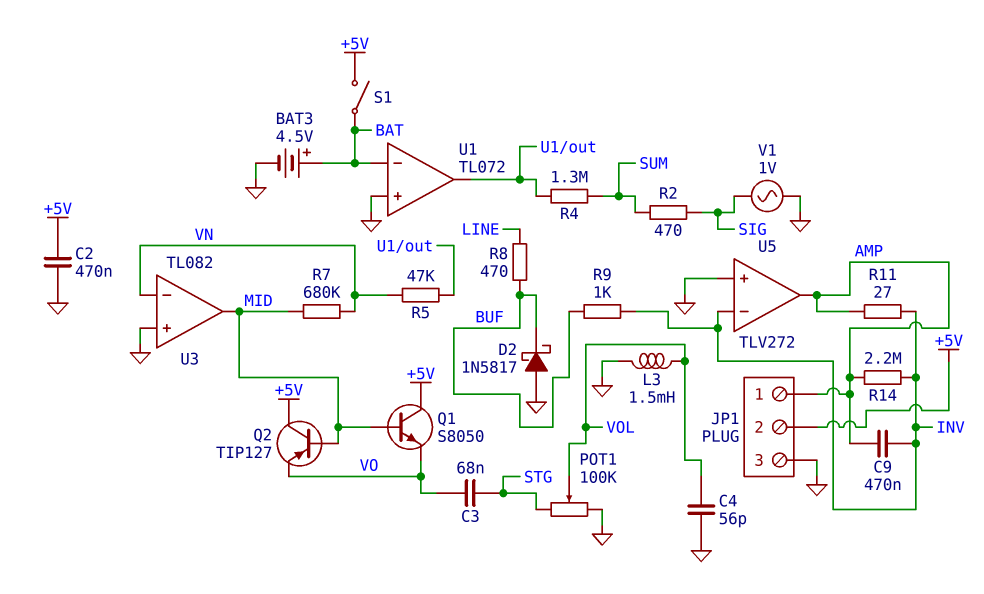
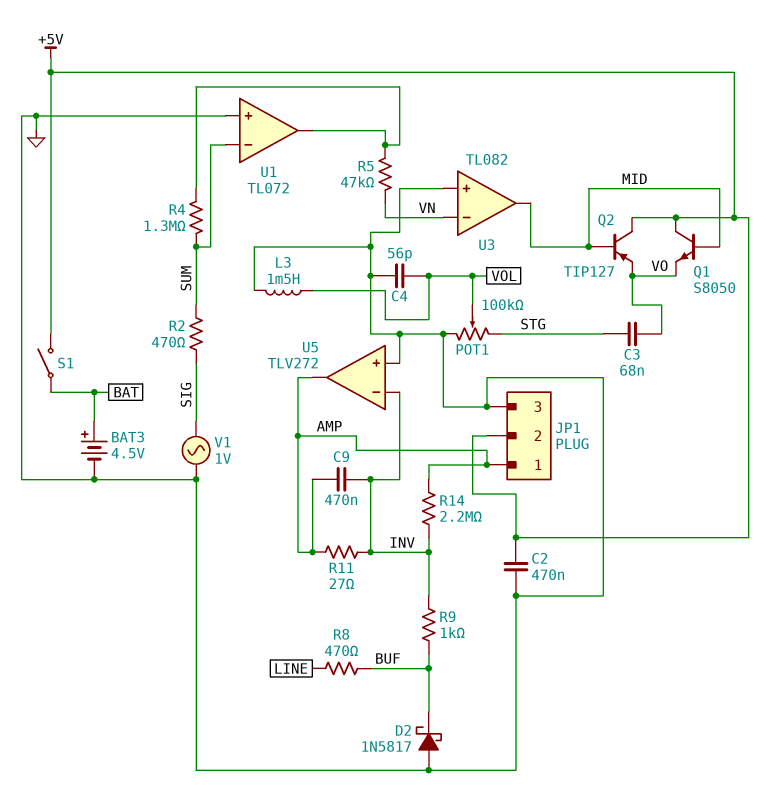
R7: 680k (MID, VN) -> none
U1 pin in-: BAT -> SUM

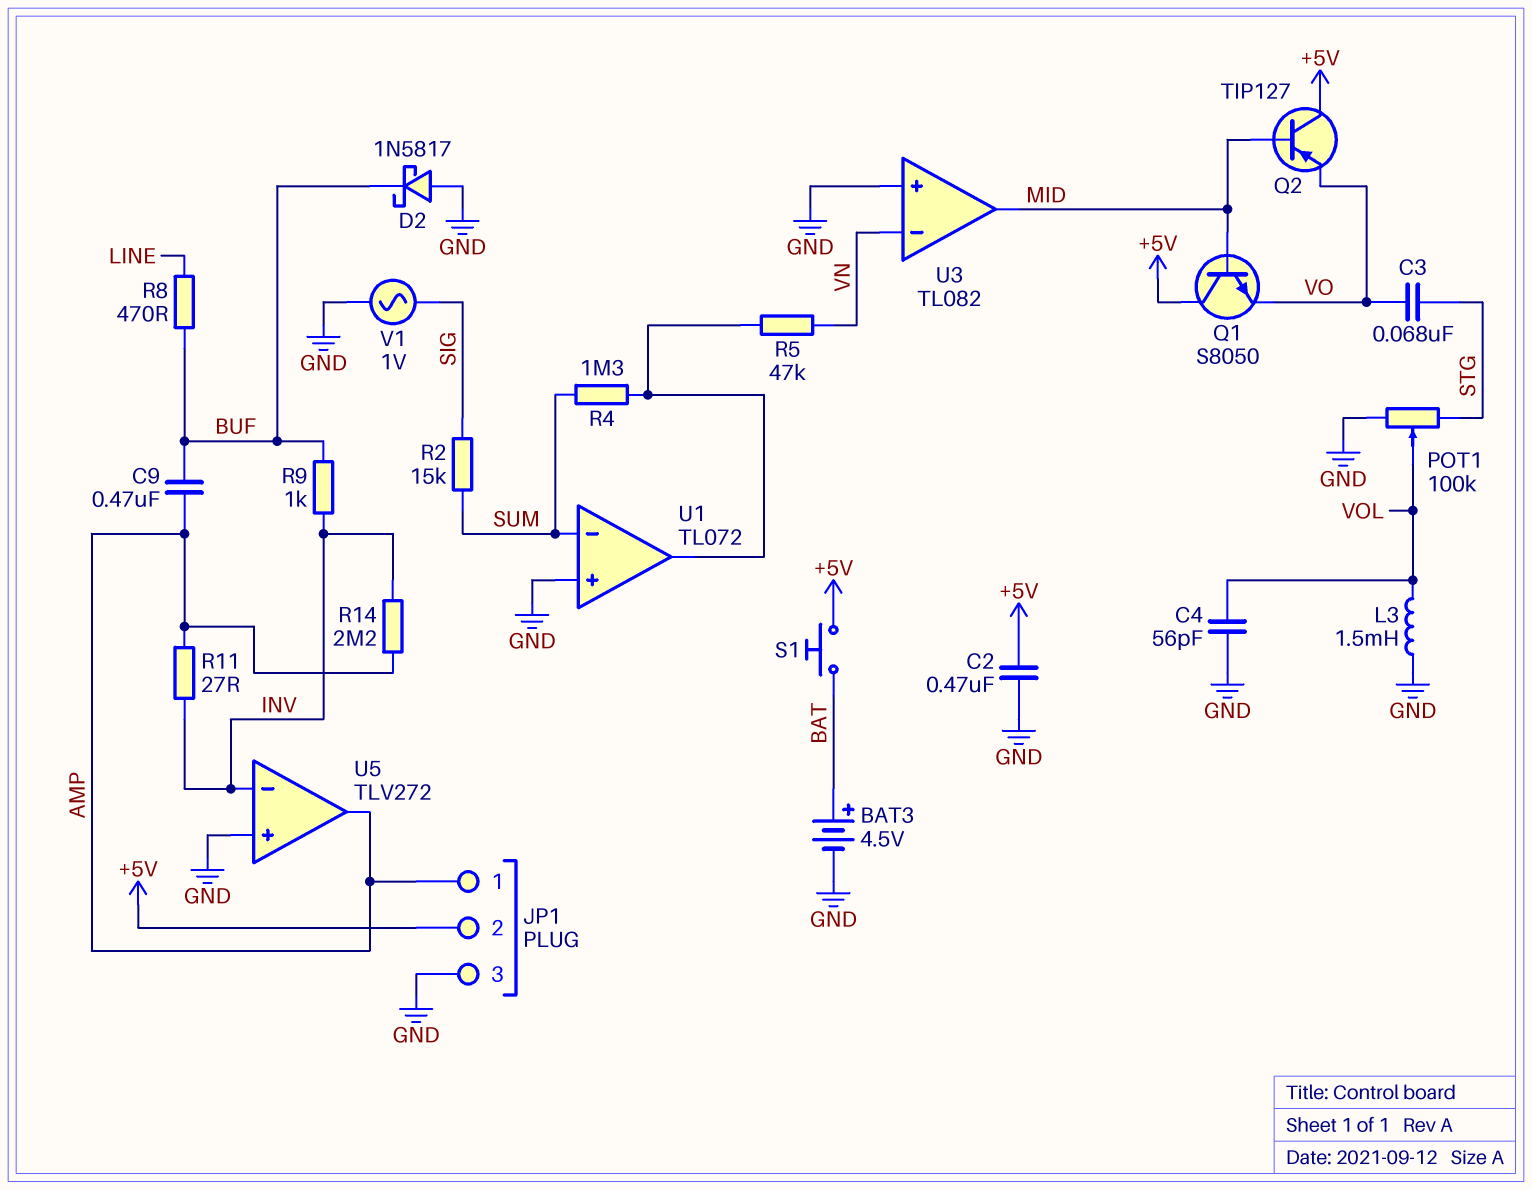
C9: 470nF (AMP, INV) -> 470nF (AMP, BUF)
R2: 470 (SIG, SUM) -> 15k (SIG, SUM)
S1: switch (+5V, BAT) -> button (+5V, BAT)

